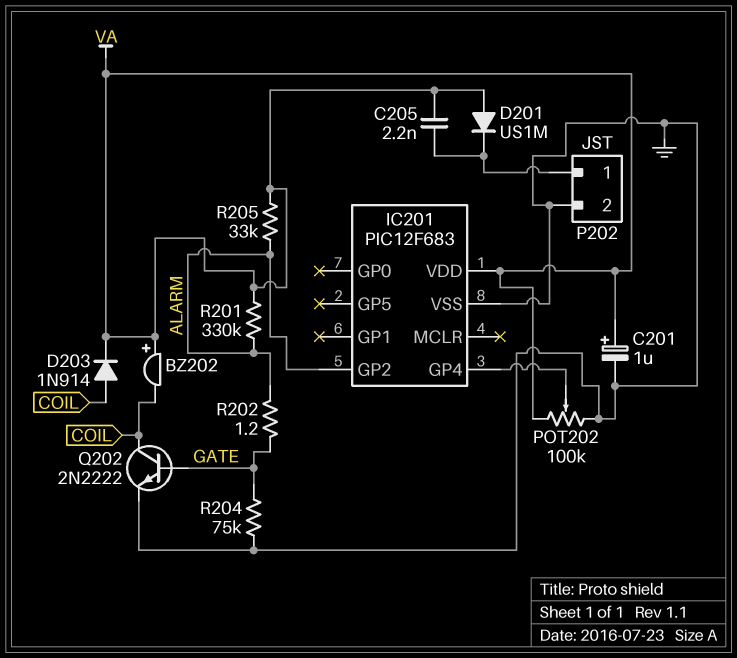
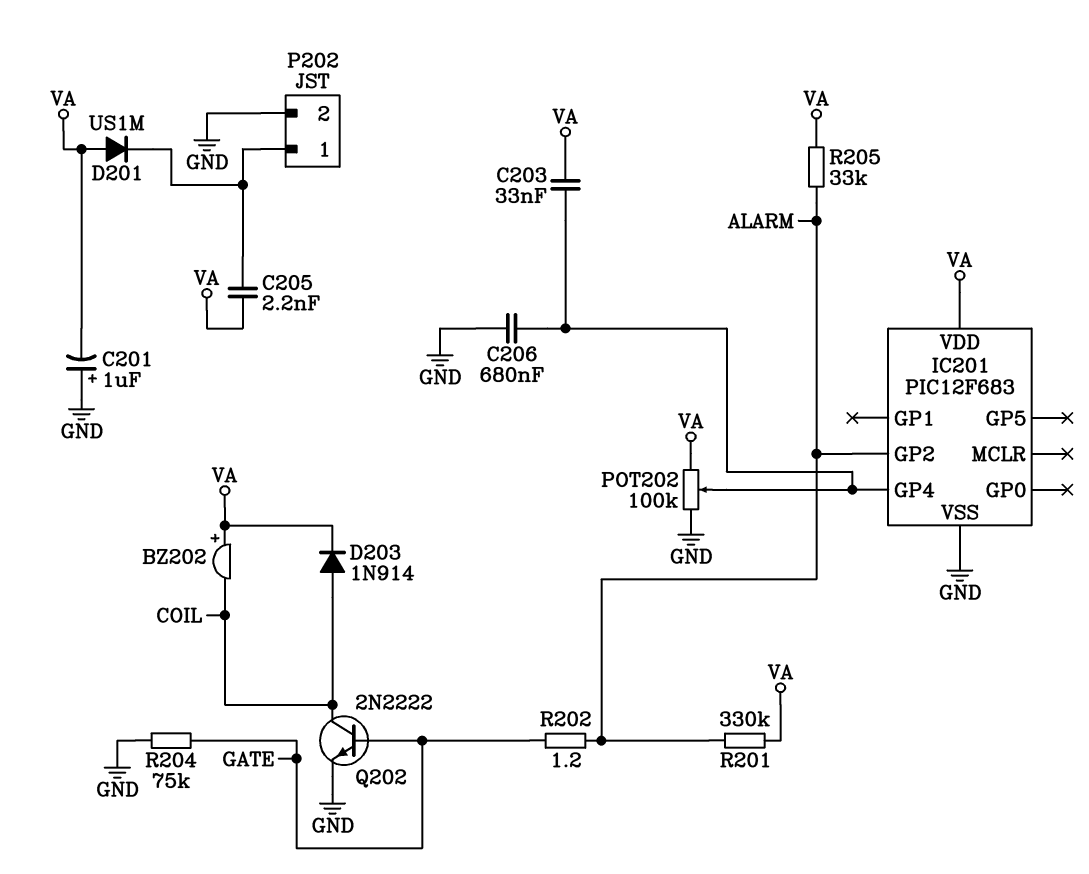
C201: 1uF (plus VA, minus GND) -> 1uF (plus GND, minus VA)
C203: none -> 33nF (IC201/GP4, VA)
C206: none -> 680nF (GND, IC201/GP4)

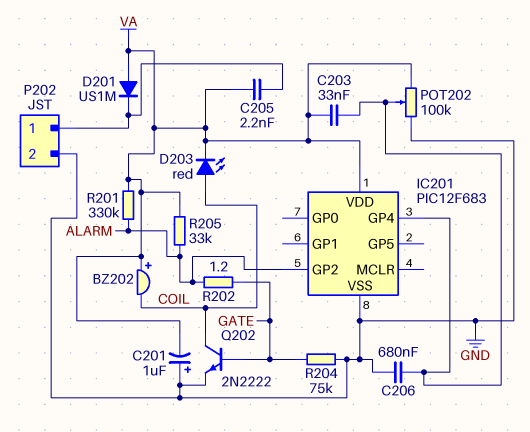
D203: diode 1N914 (A COIL, K VA) -> LED red (A COIL, K VA)

